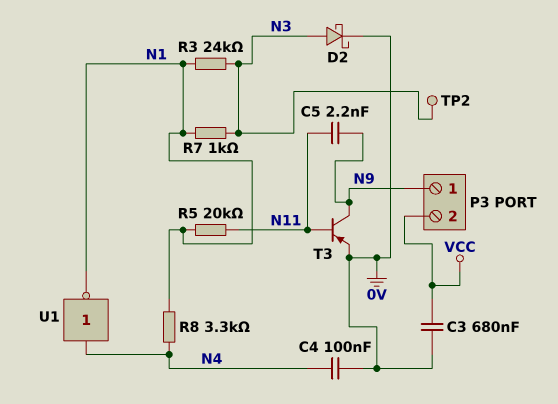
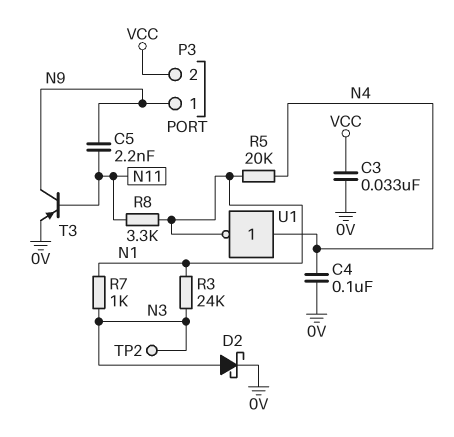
C3: 680nF (0V, VCC) -> 33nF (0V, VCC)
R5: 20k (N1, N11) -> 20k (N1, N4)
R8: 3.3k (N1, N4) -> 3.3k (N1, N11)

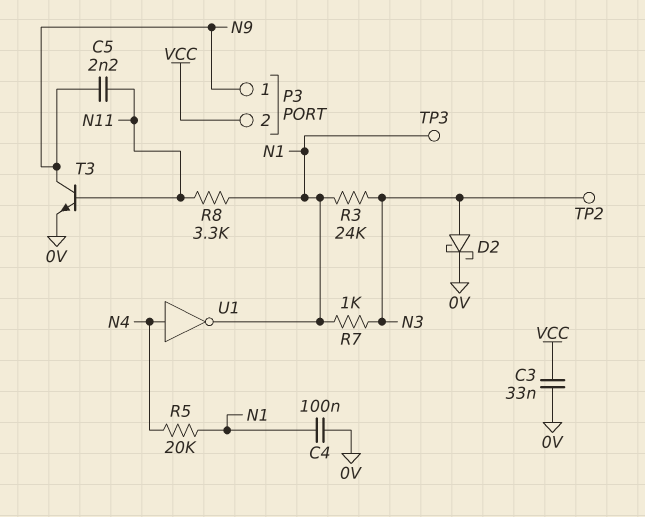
C4: 100nF (0V, N4) -> 100nF (0V, N1)
T3: PNP (B N11, C N9, E 0V) -> NPN (B N11, C N9, E 0V)
TP3: none -> test point (N1)

